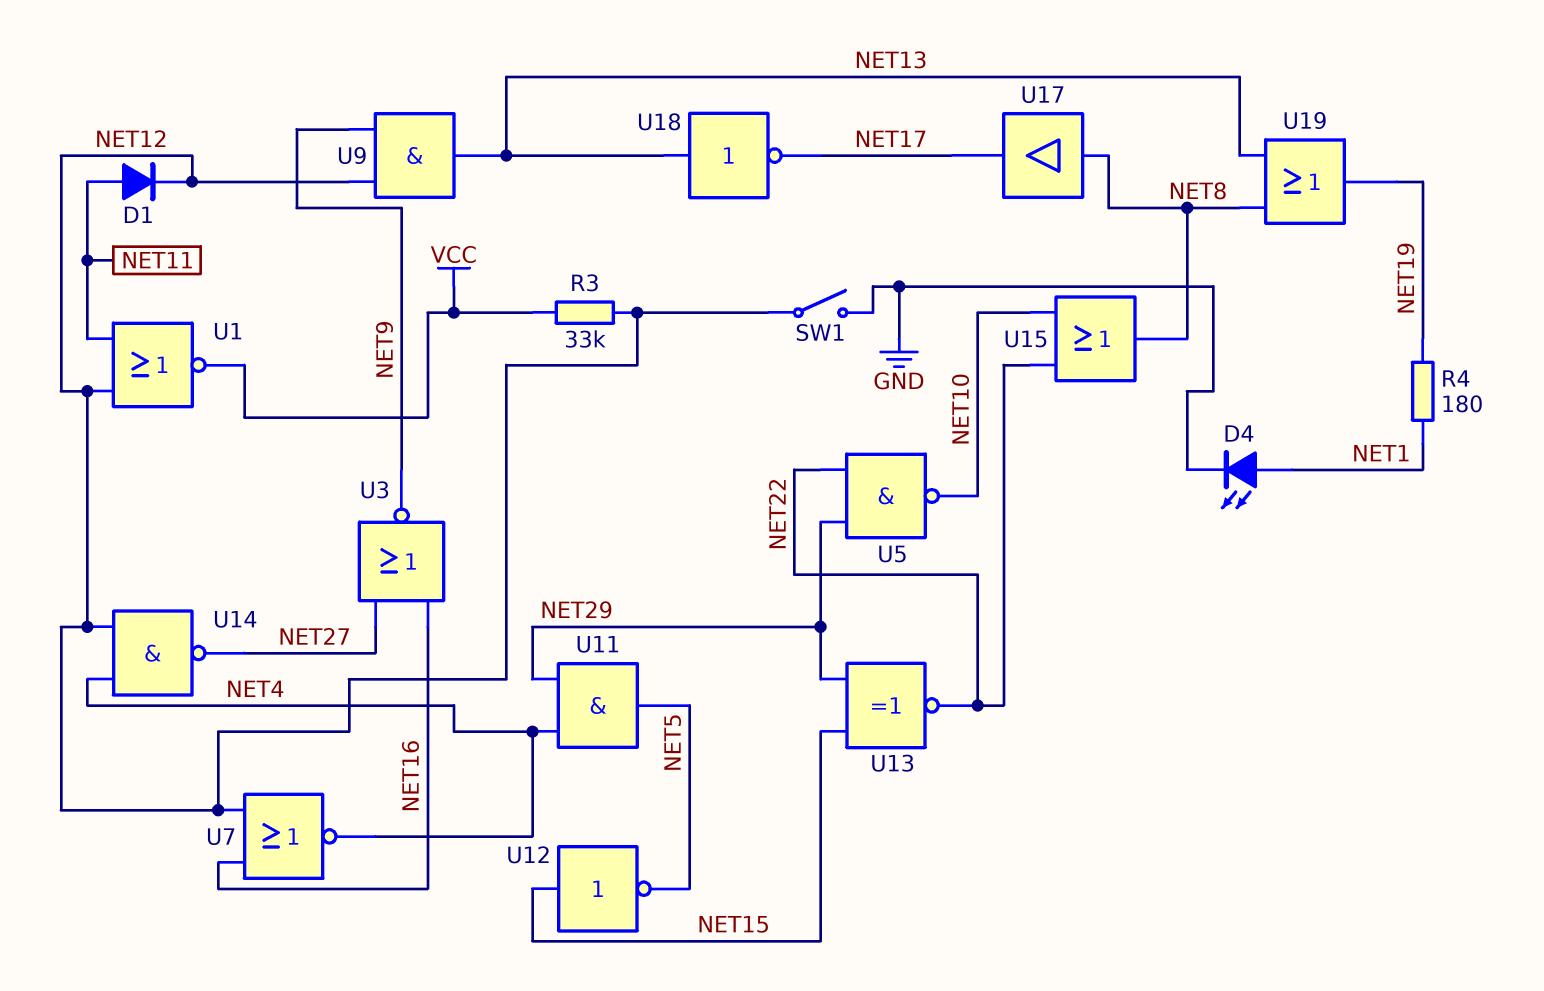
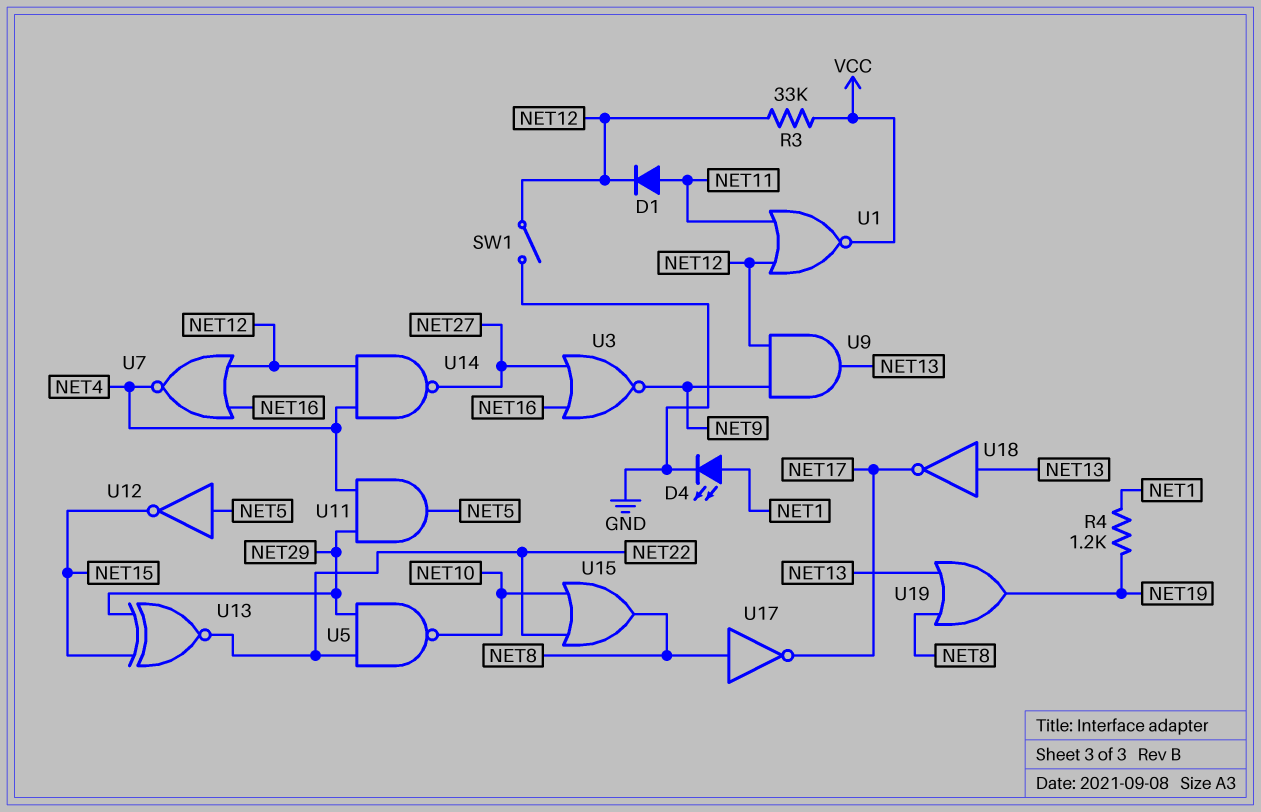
R4: 180 (NET1, NET19) -> 1.2k (NET1, NET19)
U12: NOT (in NET15, out NET5) -> NOT (in NET5, out NET15)
U17: buffer (in NET8, out NET17) -> NOT (in NET8, out NET17)

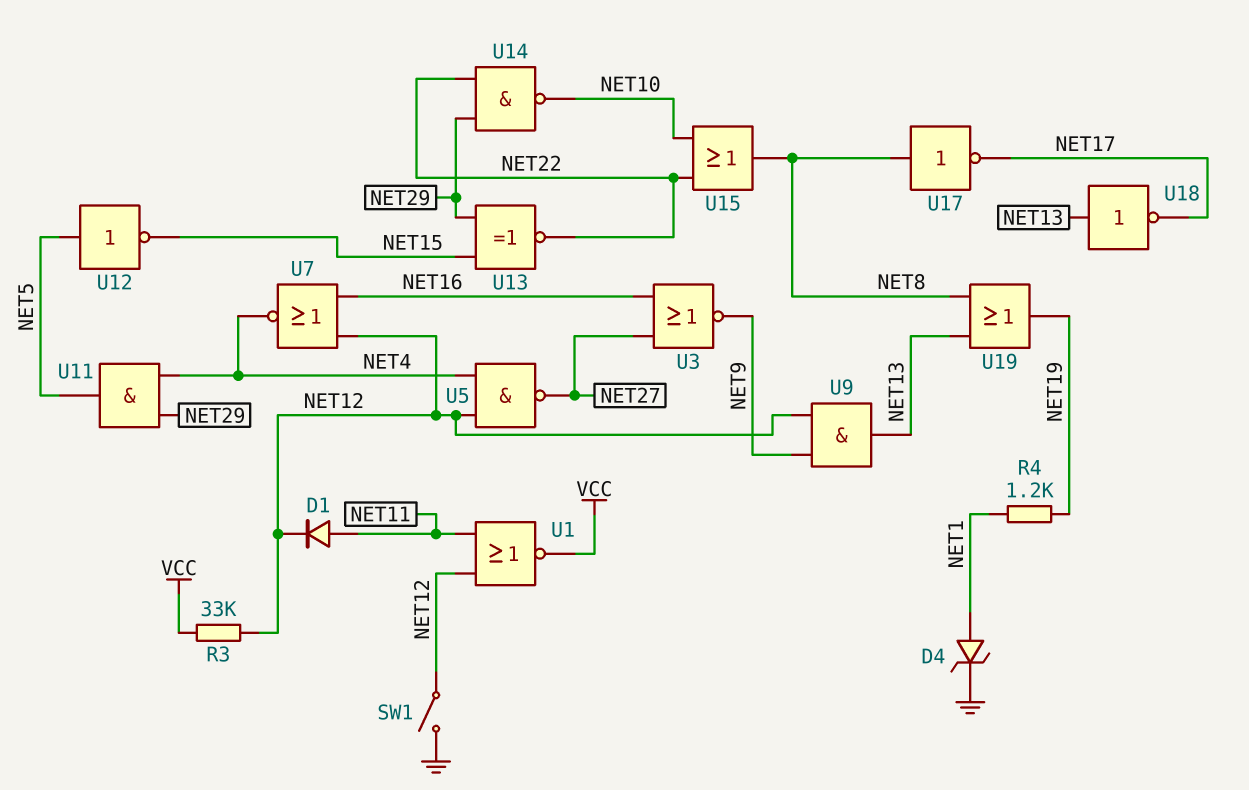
D4: LED (A NET1, K GND) -> zener (A NET1, K GND)
U5: NAND (in NET22, in NET29, out NET10) -> NAND (in NET4, in NET12, out NET27)
U14: NAND (in NET4, in NET12, out NET27) -> NAND (in NET22, in NET29, out NET10)

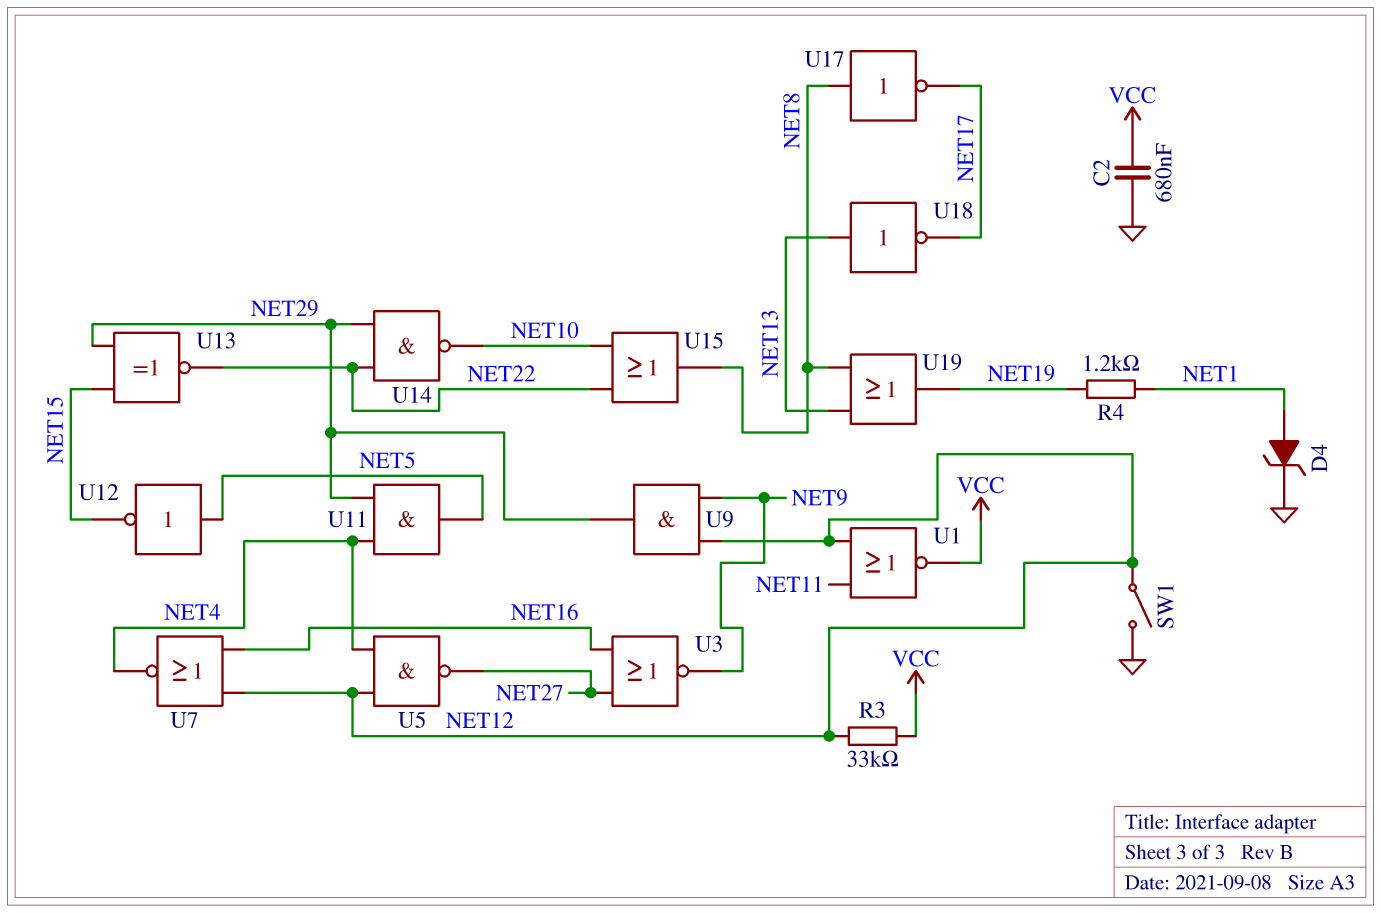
C2: none -> 680nF (GND, VCC)
D1: diode (A NET11, K NET12) -> none
U9: AND (in NET9, in NET12, out NET13) -> AND (in NET9, in NET12, out NET29)

